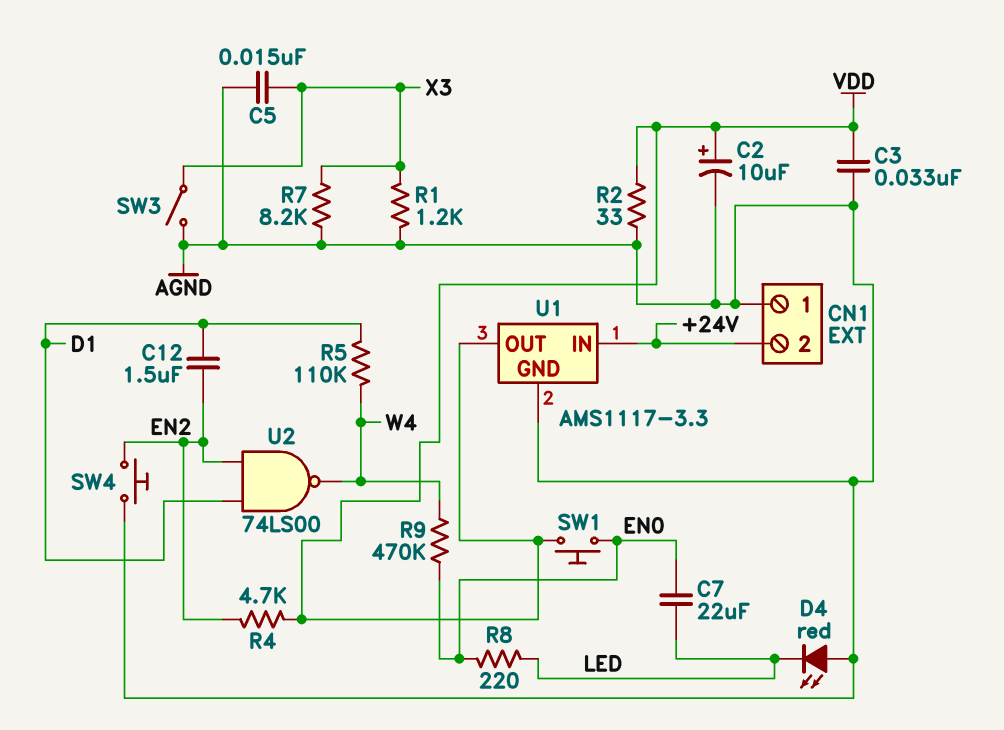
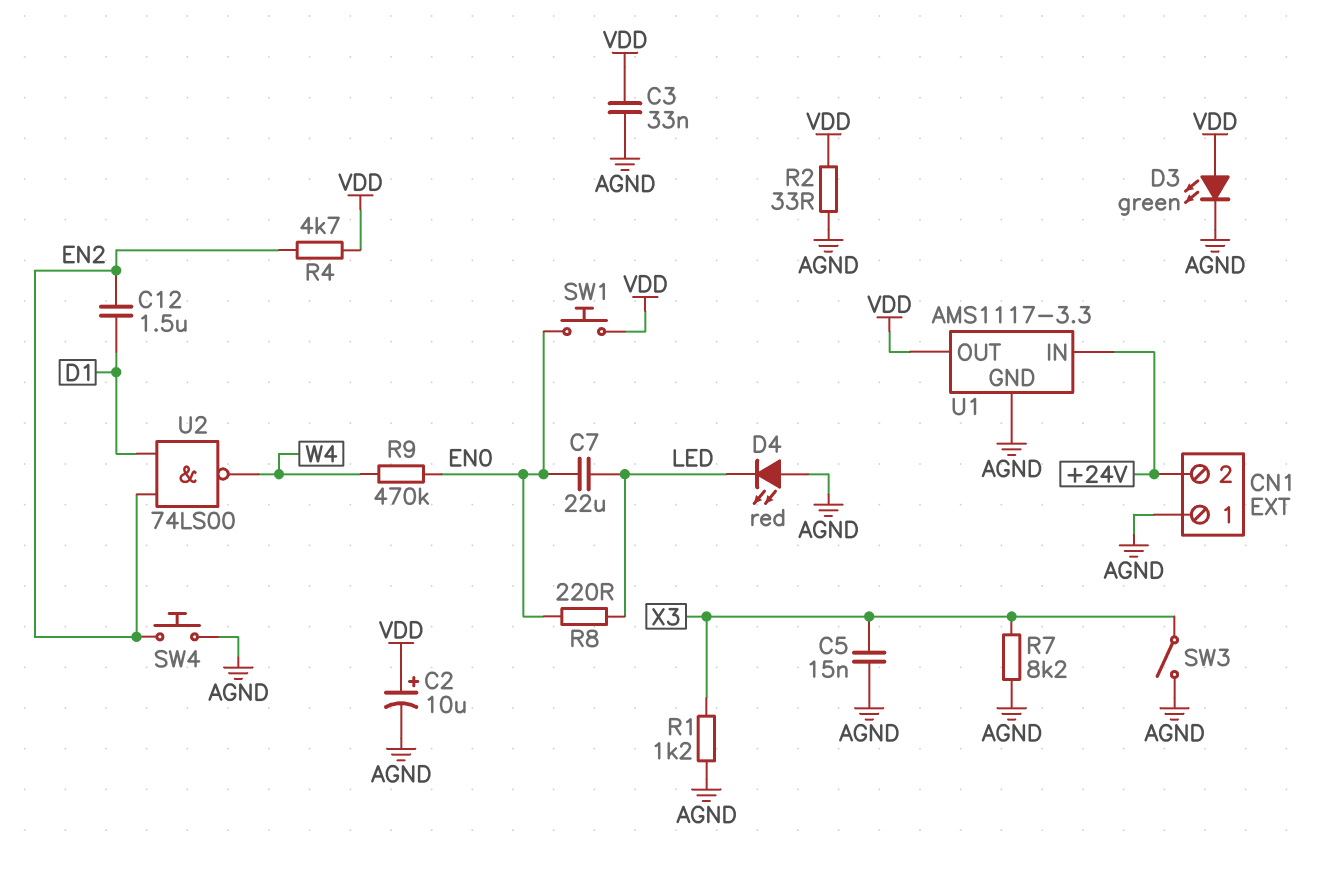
D3: none -> LED green (A VDD, K AGND)
R5: 110k (D1, W4) -> none

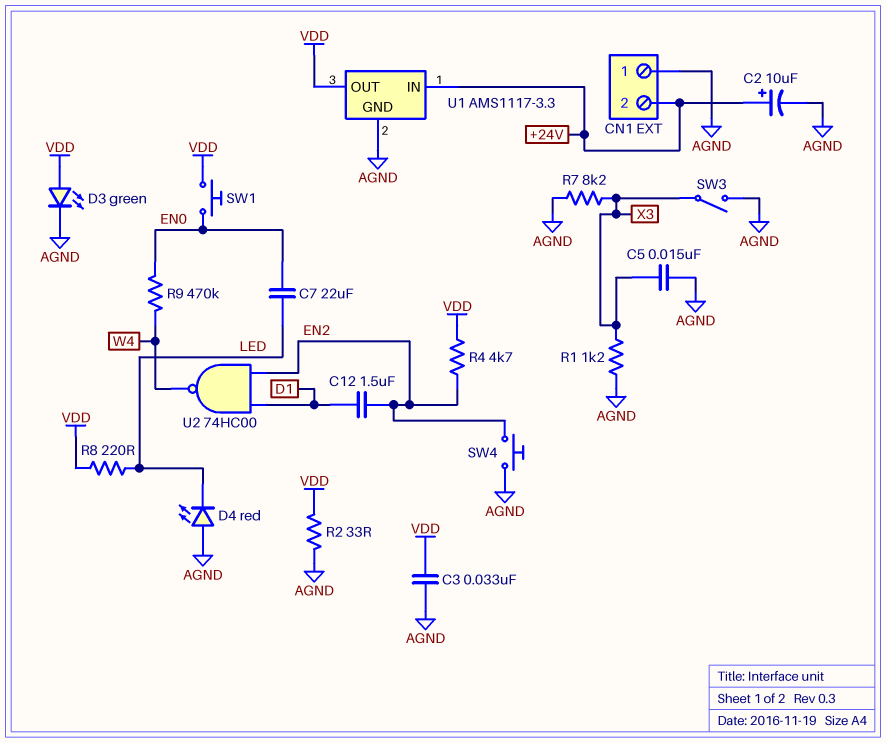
C2: 10uF (plus VDD, minus AGND) -> 10uF (plus +24V, minus AGND)
R8: 220 (EN0, LED) -> 220 (LED, VDD)
U2: NAND 74LS00 (in D1, in EN2, out W4) -> NAND 74HC00 (in D1, in EN2, out W4)

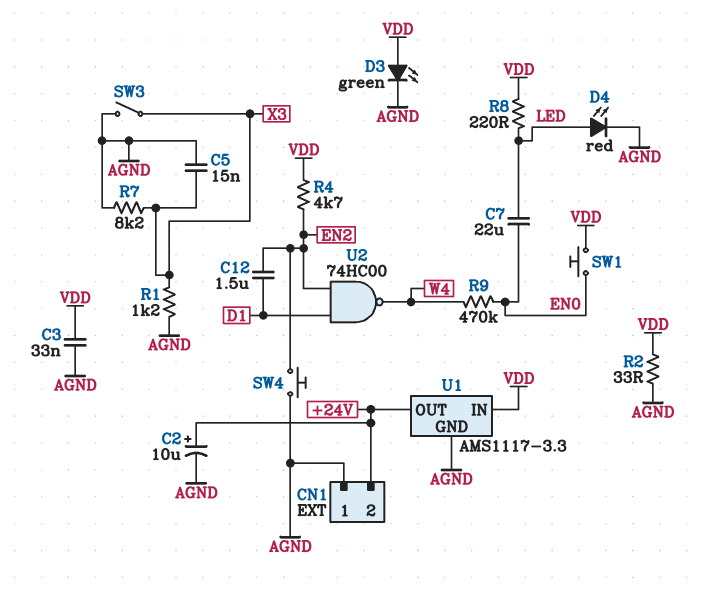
D4: LED red (A AGND, K LED) -> LED red (A LED, K AGND)
U1 pin IN: +24V -> VDD
U1 pin OUT: VDD -> +24V

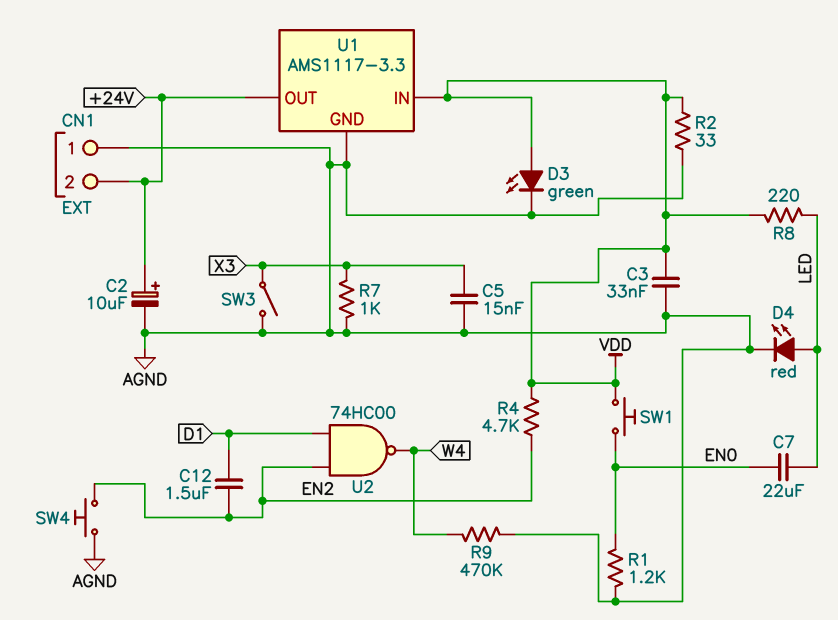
R1: 1.2k (AGND, X3) -> 1.2k (AGND, EN0)
R7: 8.2k (AGND, X3) -> 1k (AGND, X3)
R9: 470k (EN0, W4) -> 470k (AGND, W4)

